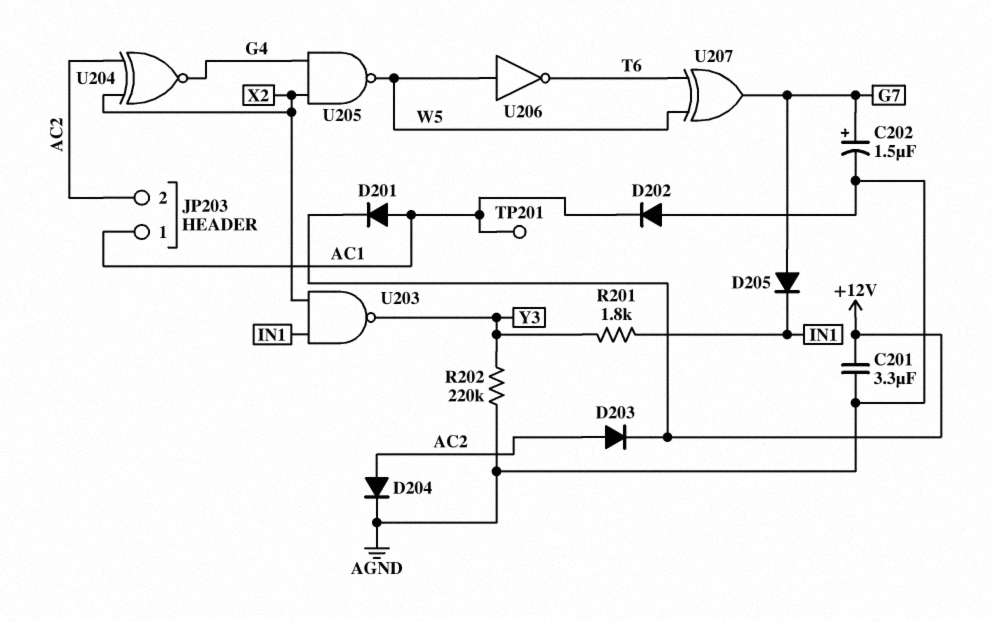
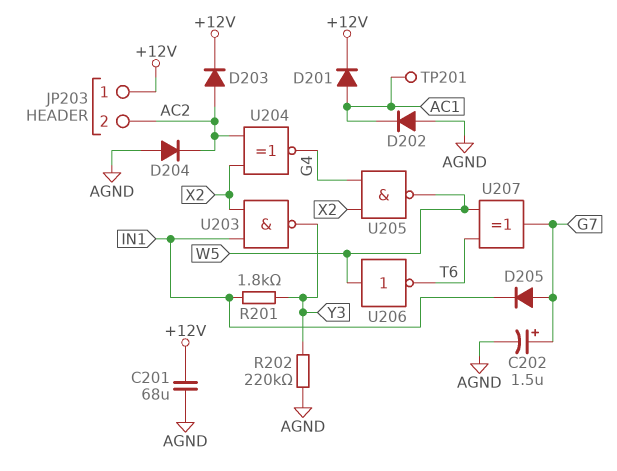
C201: 3.3uF (+12V, AGND) -> 68uF (+12V, AGND)
D204: diode (A AC2, K AGND) -> diode (A AGND, K AC2)
JP203 pin 1: AC1 -> +12V

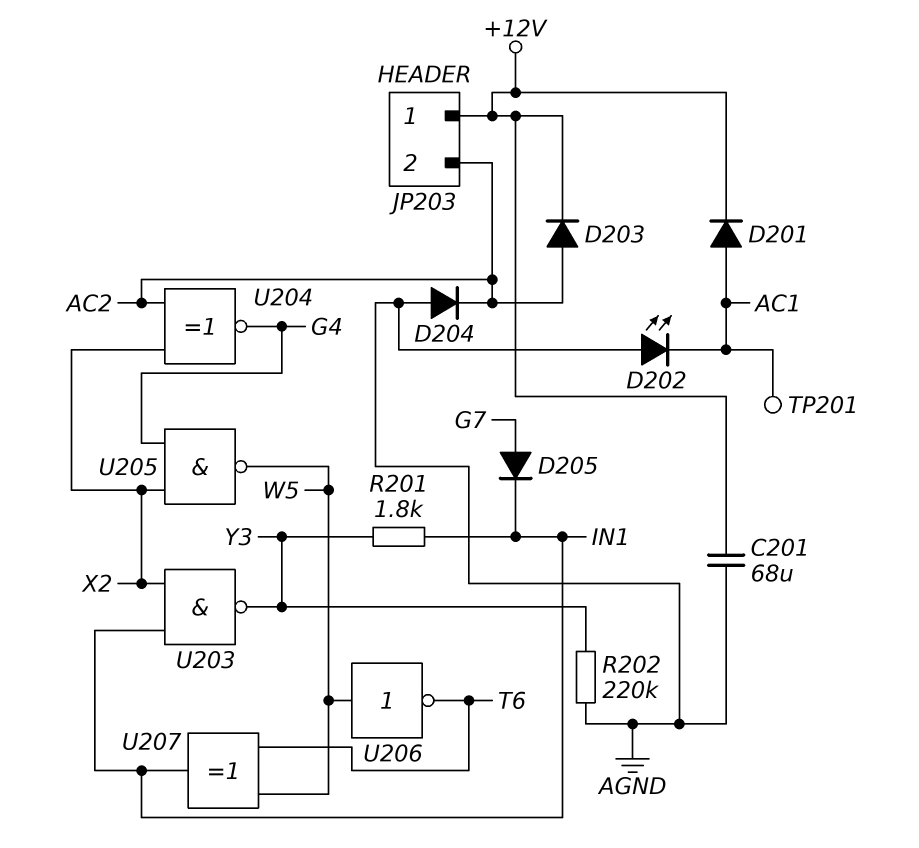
C202: 1.5uF (plus G7, minus AGND) -> none
D202: diode (A AGND, K AC1) -> LED (A AGND, K AC1)
U207: XOR (in T6, in W5, out G7) -> XOR (in T6, in W5, out IN1)

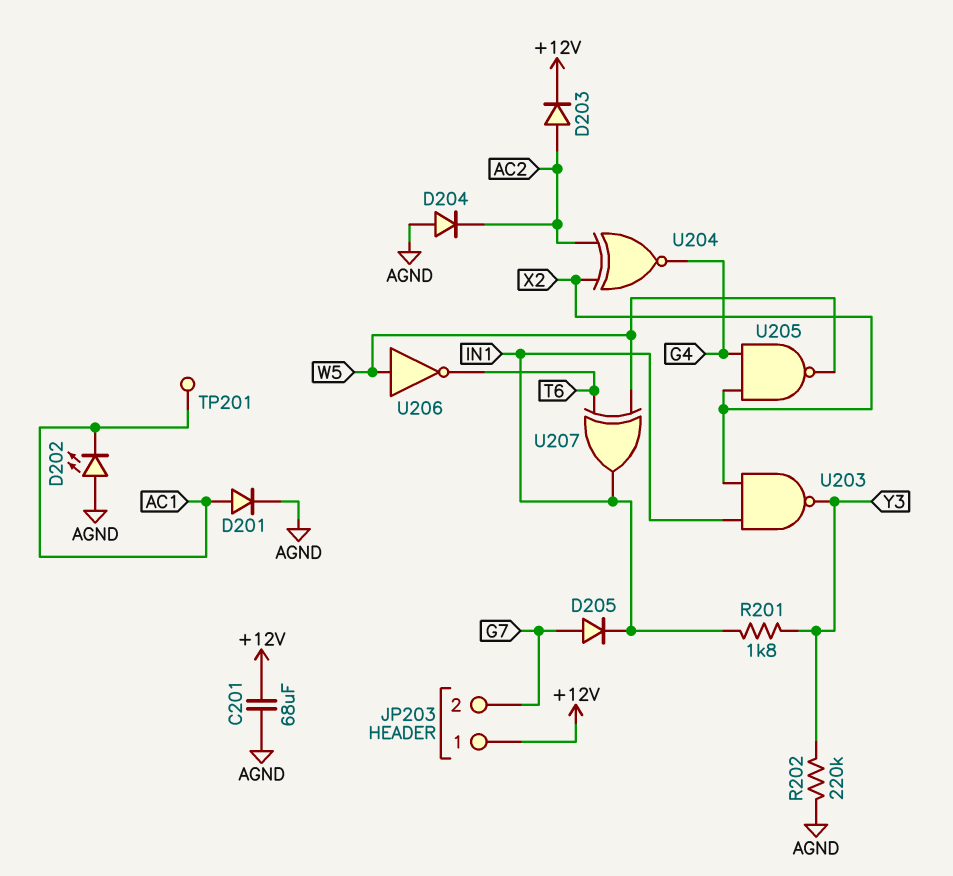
D201: diode (A AC1, K +12V) -> diode (A AC1, K AGND)
JP203 pin 2: AC2 -> G7

